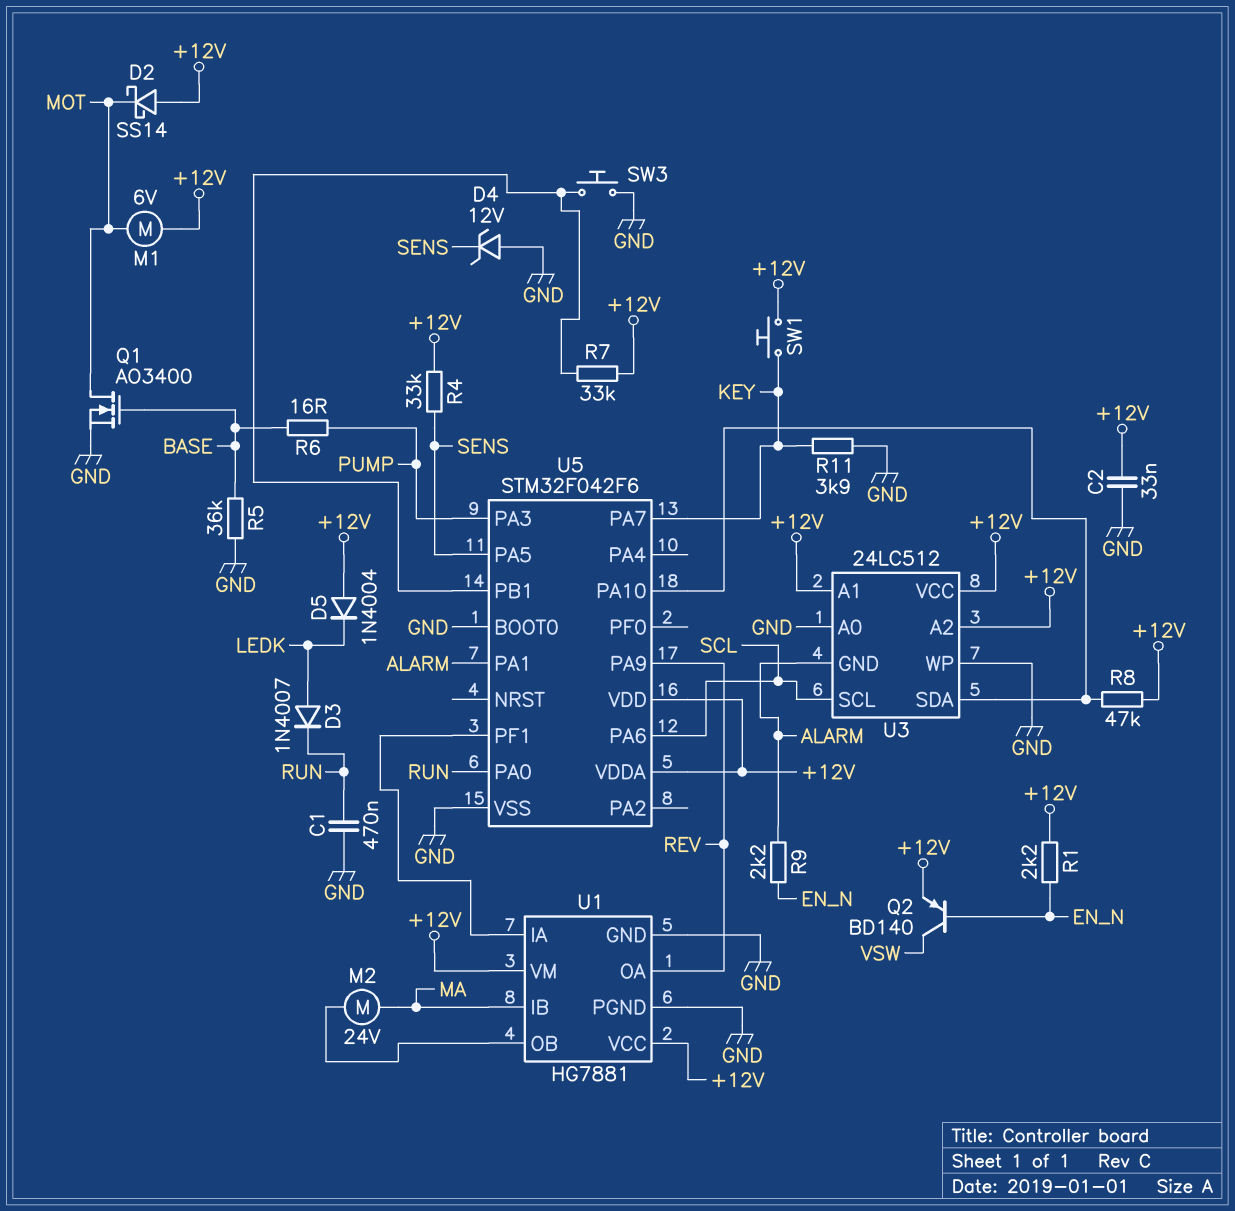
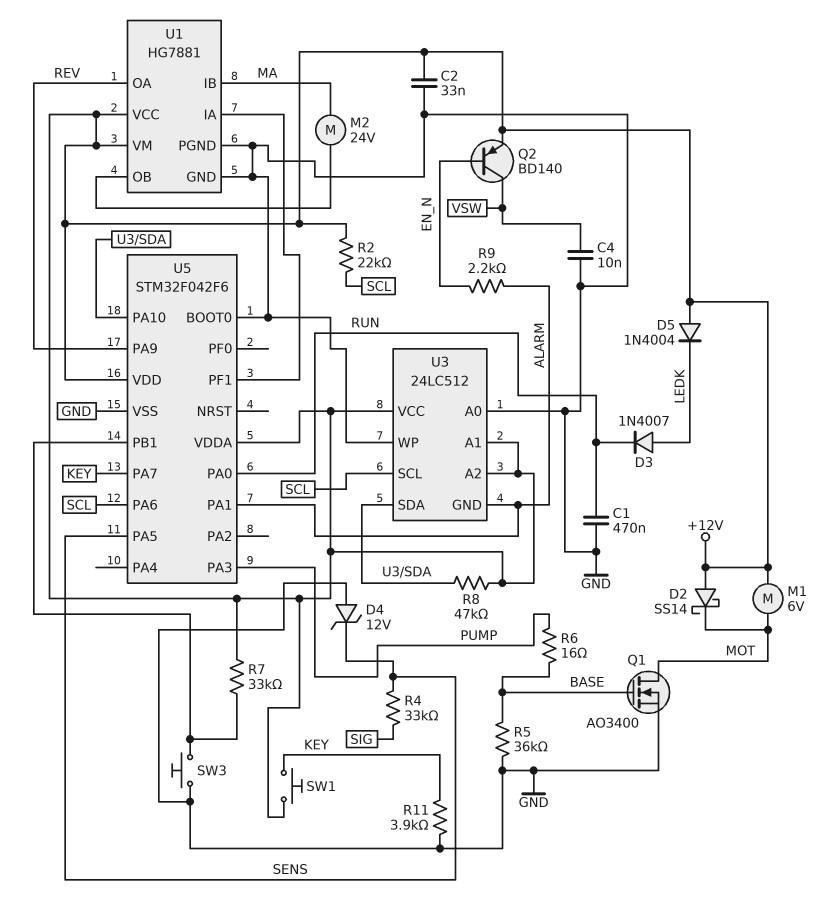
C4: none -> 10nF (GND, VSW)
R1: 2.2k (+12V, EN_N) -> none
R2: none -> 22k (+12V, SCL)
R4: 33k (+12V, SENS) -> 33k (SENS, SIG)

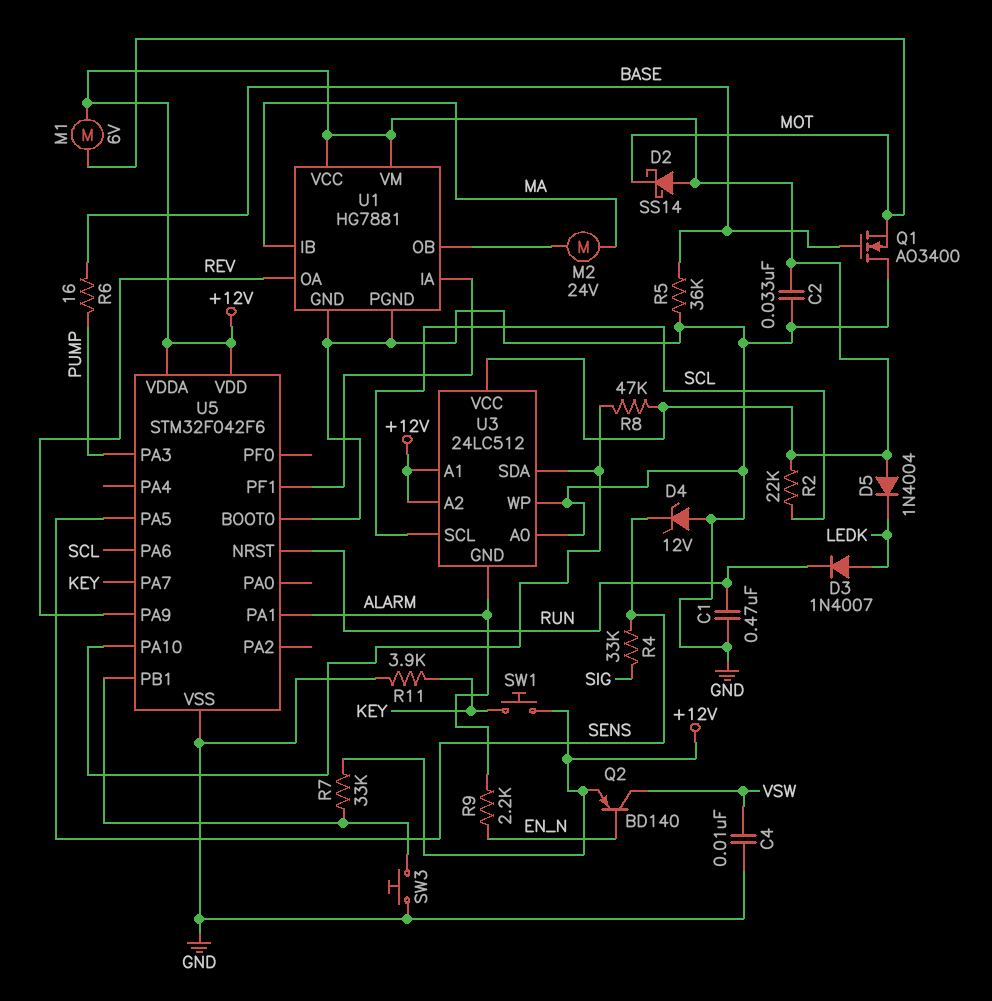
Q1: NMOS AO3400 (G BASE, D MOT, S GND) -> NMOS AO3400 (G BASE, D GND, S MOT)
U5 pin NRST: none -> RUN
U5 pin PA0: RUN -> none

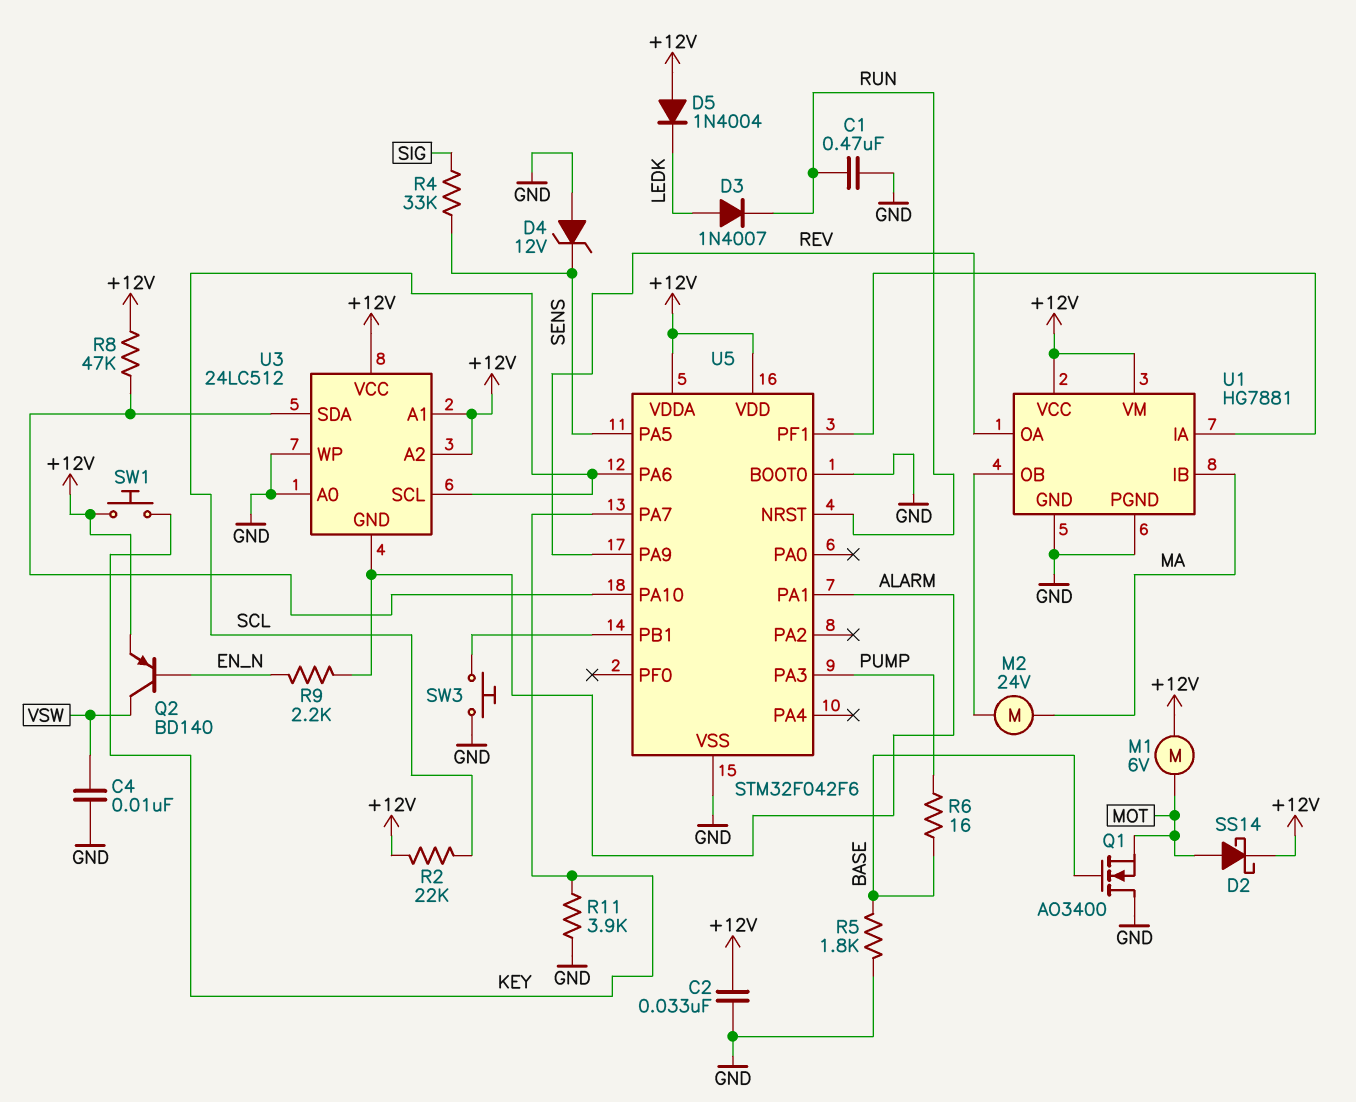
D2: schottky SS14 (A +12V, K MOT) -> schottky SS14 (A MOT, K +12V)
R5: 36k (BASE, GND) -> 1.8k (BASE, GND)
R7: 33k (+12V, U5/PB1) -> none

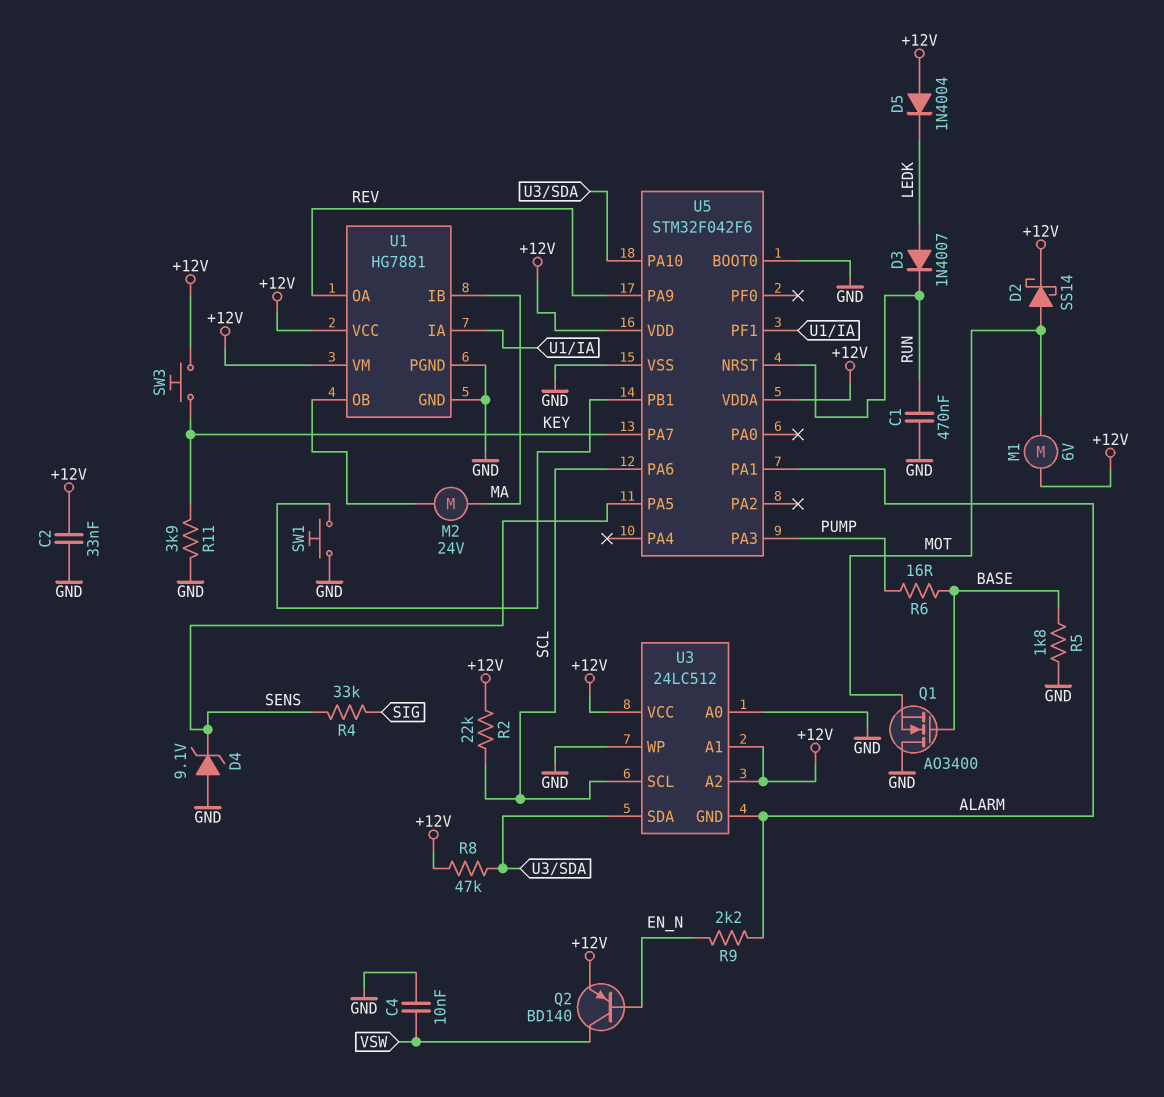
D4: zener 12V (A GND, K SENS) -> zener 9.1V (A GND, K SENS)
SW1: button (+12V, KEY) -> button (GND, U5/PB1)
SW3: button (GND, U5/PB1) -> button (+12V, KEY)

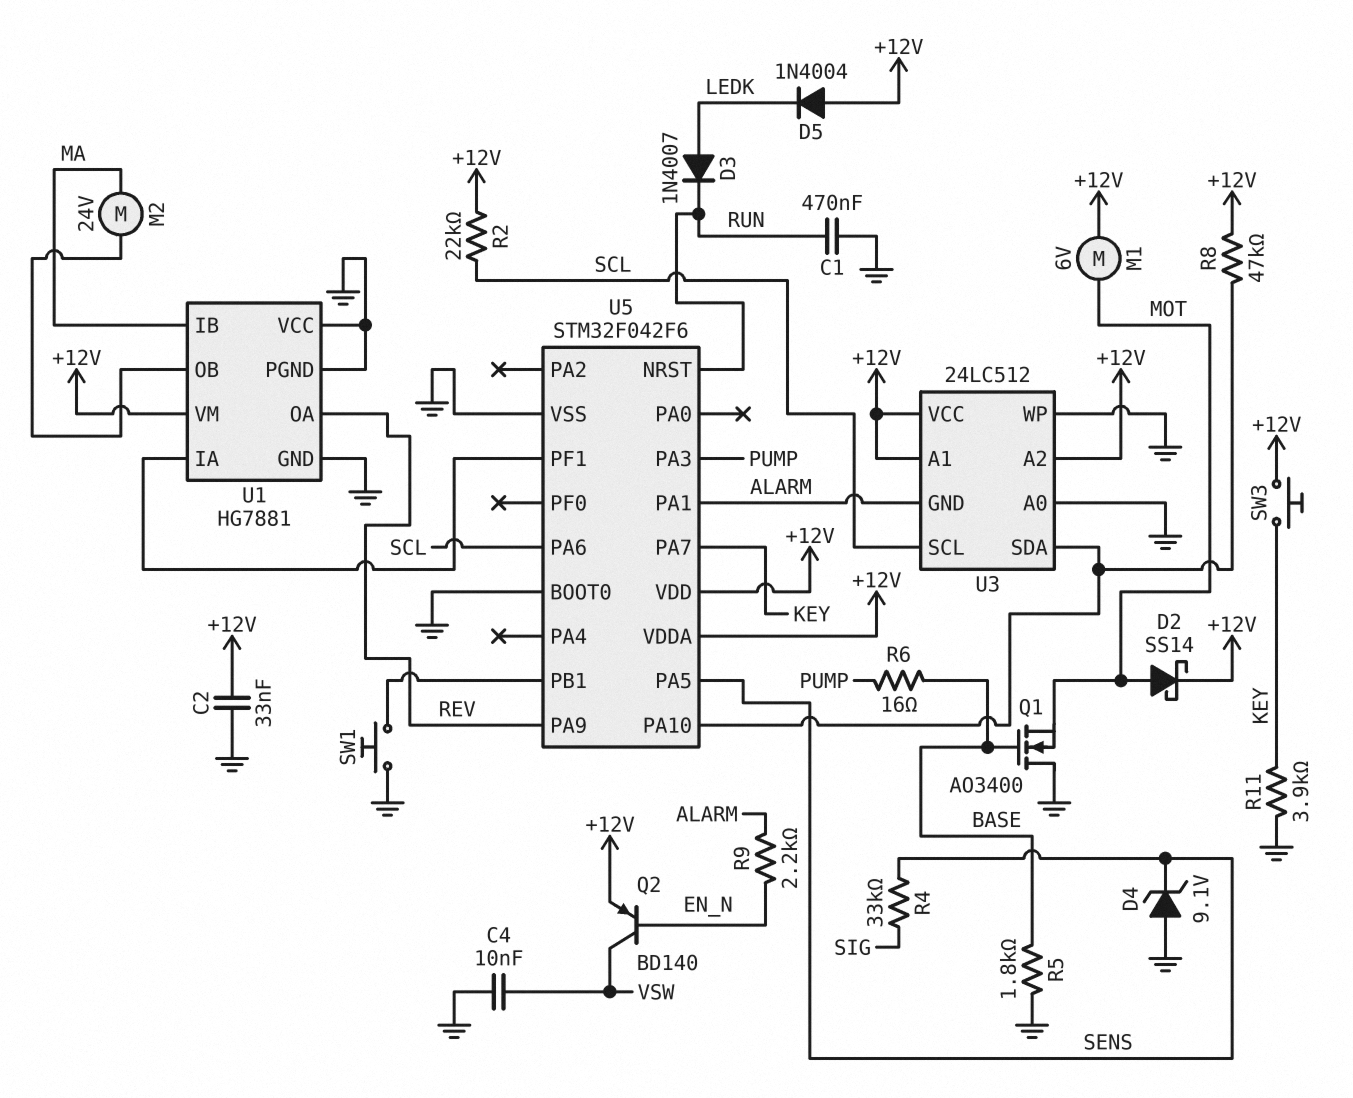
U1 pin VCC: +12V -> GND

